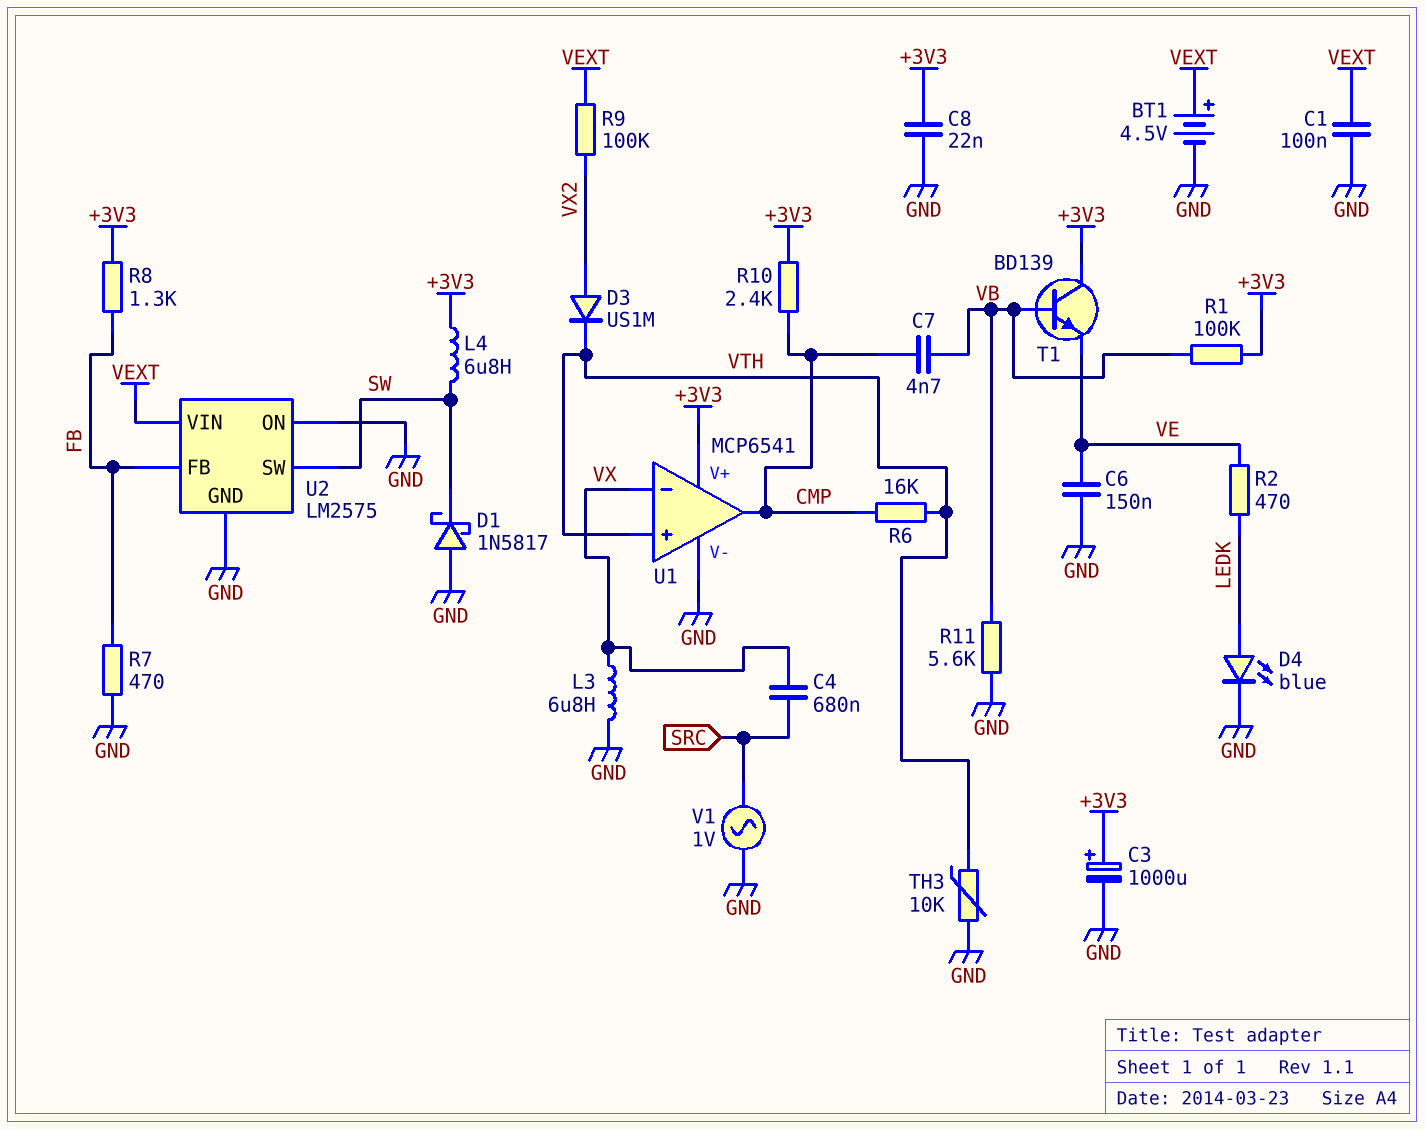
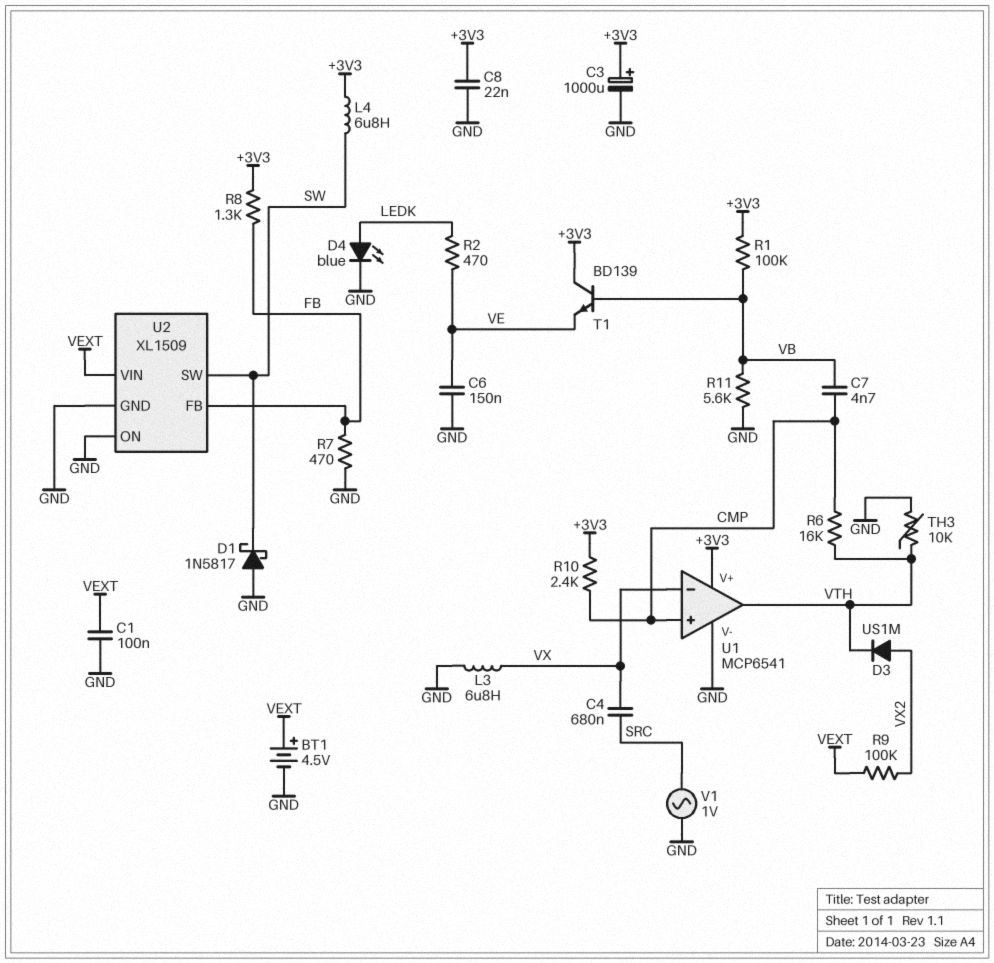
U1 pin in+: VTH -> CMP
U1 pin out: CMP -> VTH
U2: LM2575 -> XL1509

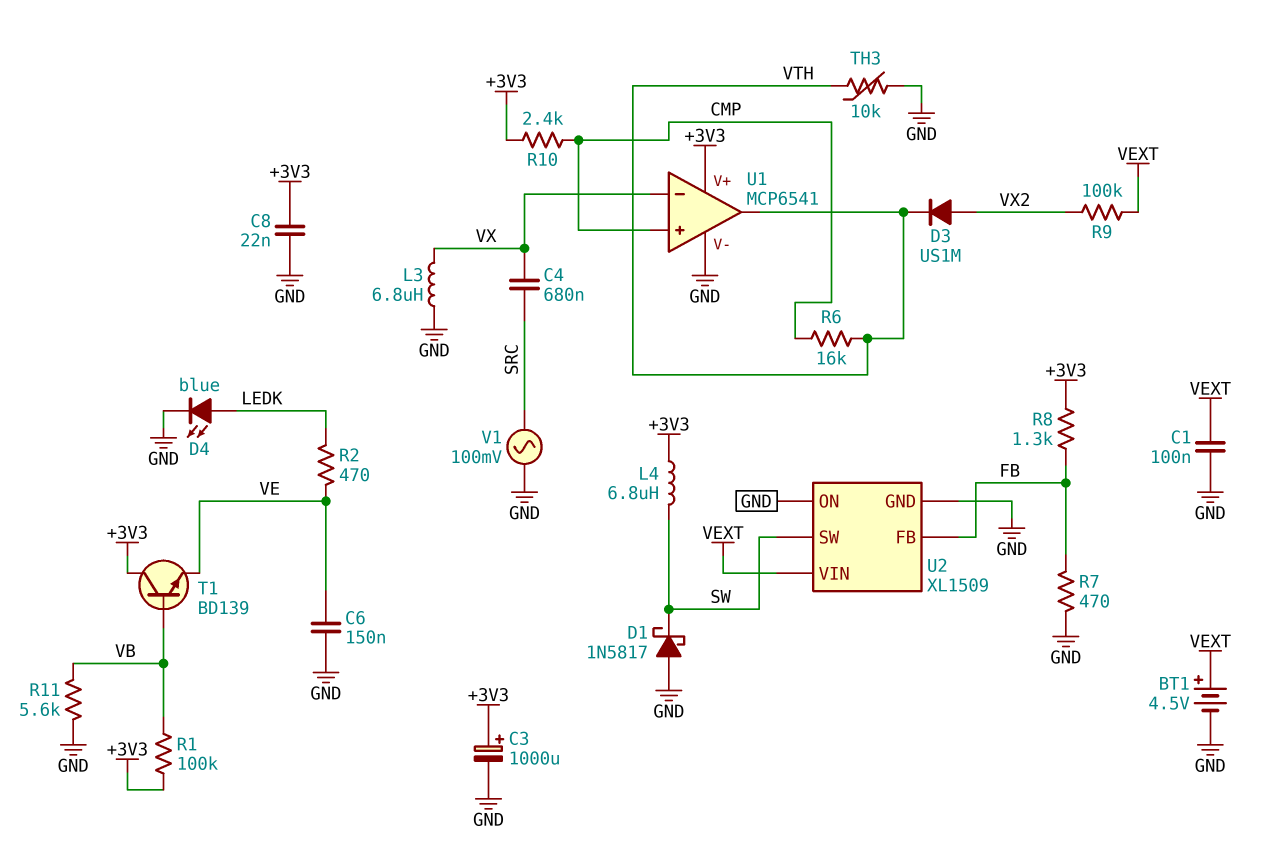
C7: 4.7nF (CMP, VB) -> none
V1: AC 1V (GND, SRC) -> AC 100mV (GND, SRC)

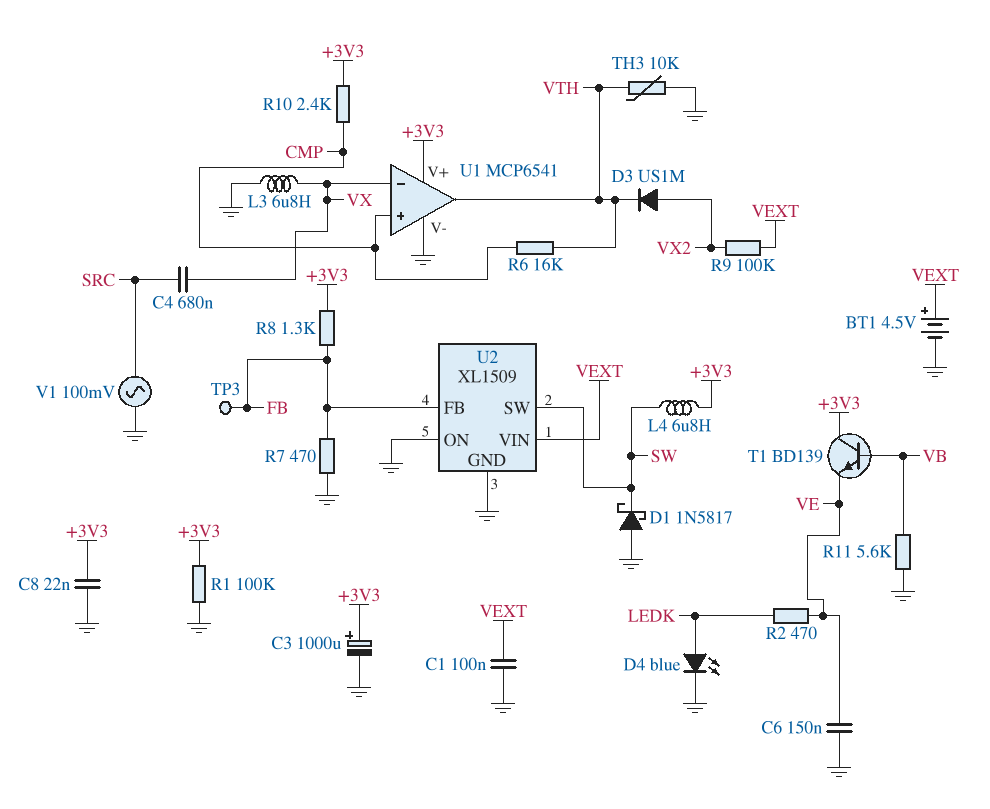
R1: 100k (+3V3, VB) -> 100k (+3V3, GND)
TP3: none -> test point (FB)

